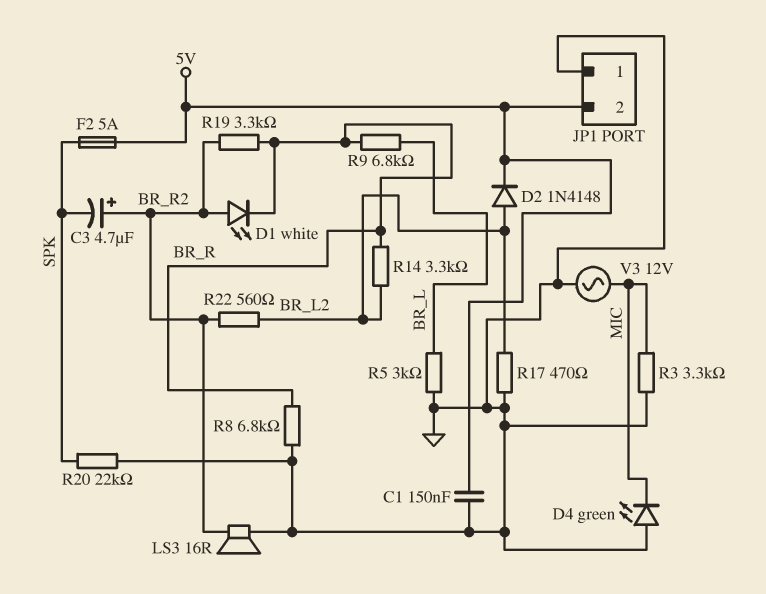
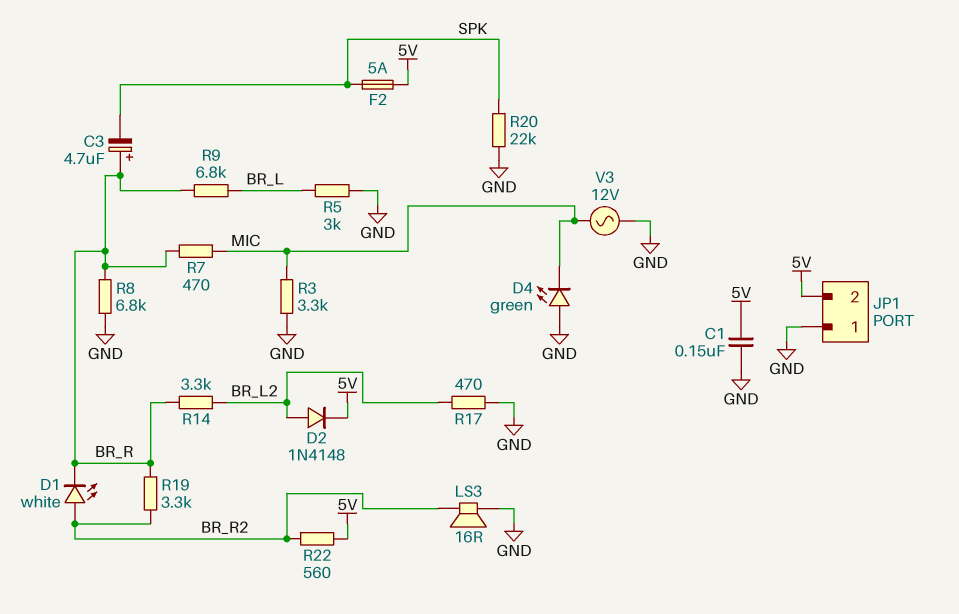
C3: 4.7uF (plus BR_R2, minus SPK) -> 4.7uF (plus BR_R, minus SPK)
R7: none -> 470 (BR_R, MIC)
R22: 560 (BR_L2, BR_R2) -> 560 (5V, BR_R2)

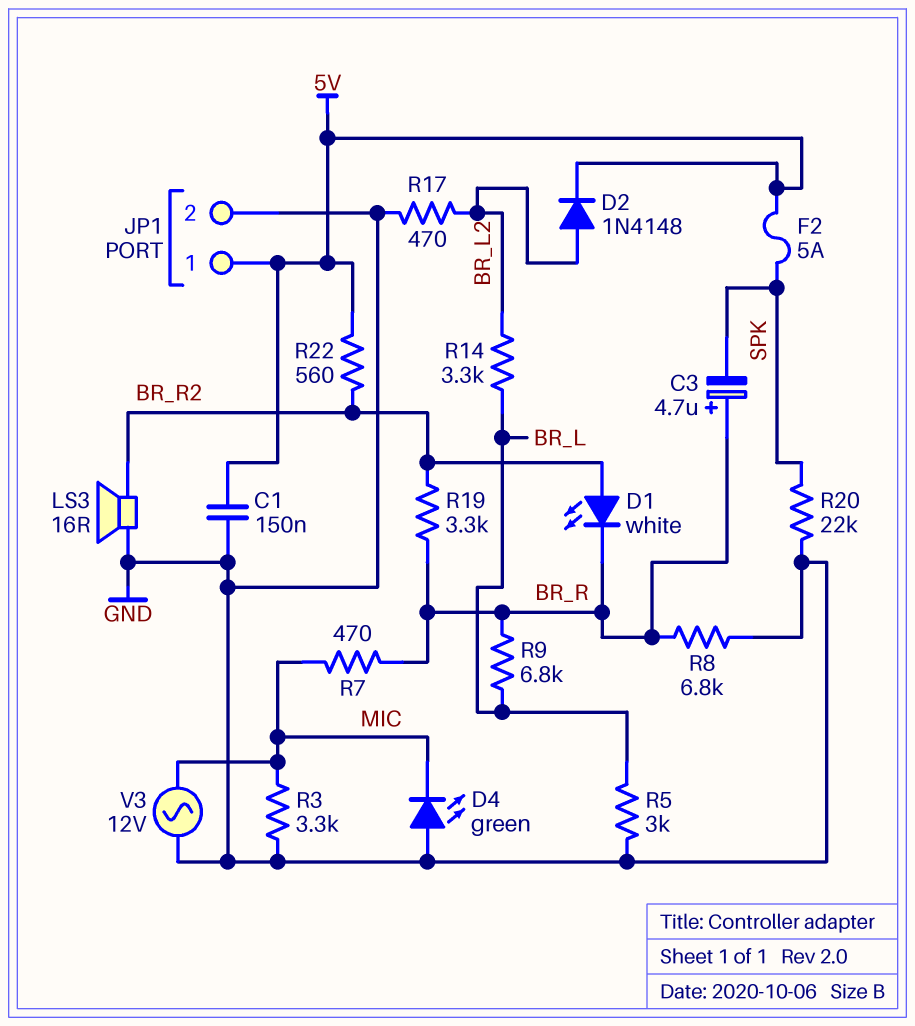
JP1 pin 1: GND -> 5V
JP1 pin 2: 5V -> GND
R14: 3.3k (BR_L2, BR_R) -> 3.3k (BR_L, BR_L2)

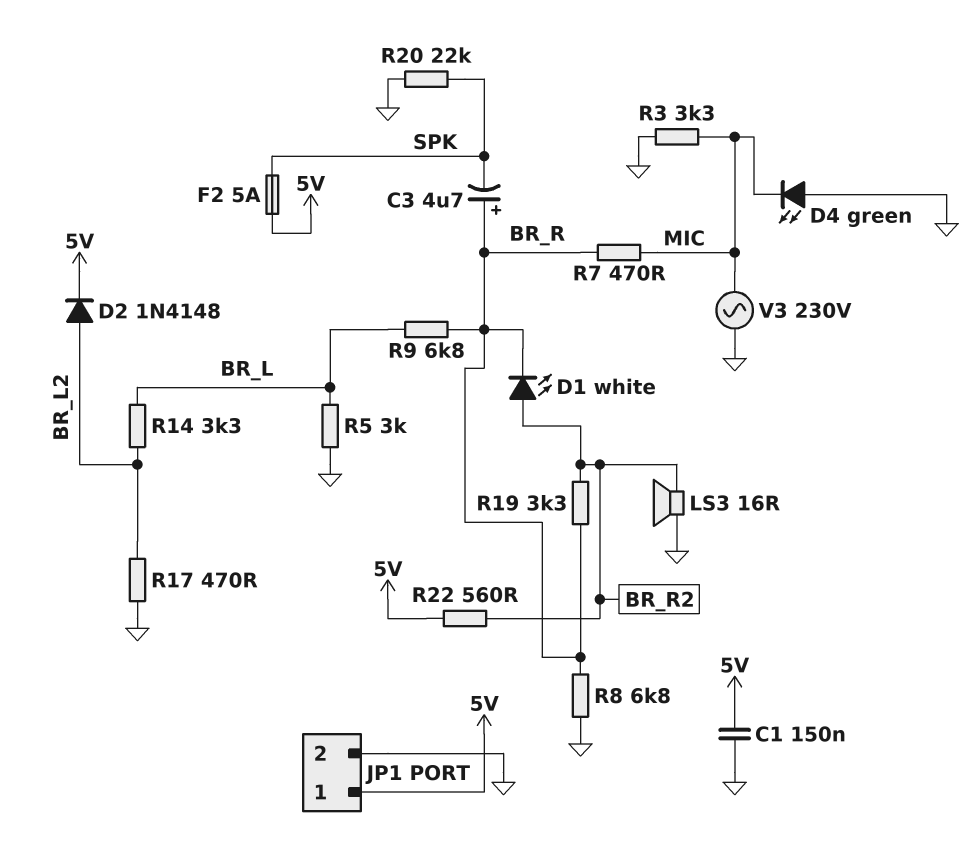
V3: AC 12V (GND, MIC) -> AC 230V (GND, MIC)

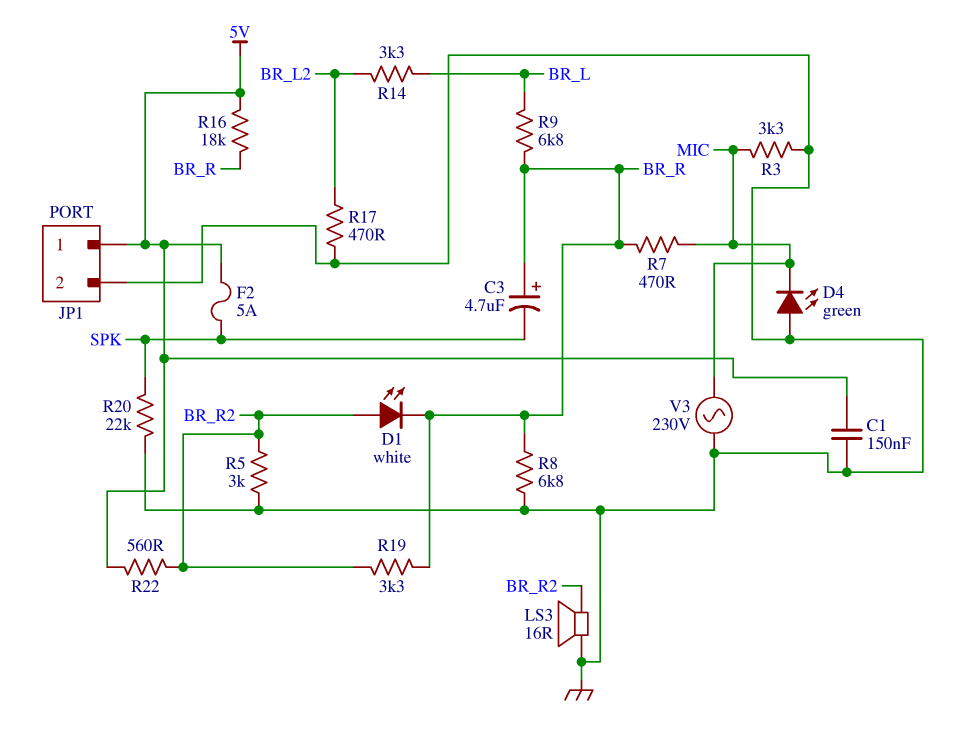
D2: diode 1N4148 (A BR_L2, K 5V) -> none
R5: 3k (BR_L, GND) -> 3k (BR_R2, GND)
R16: none -> 18k (5V, BR_R)

